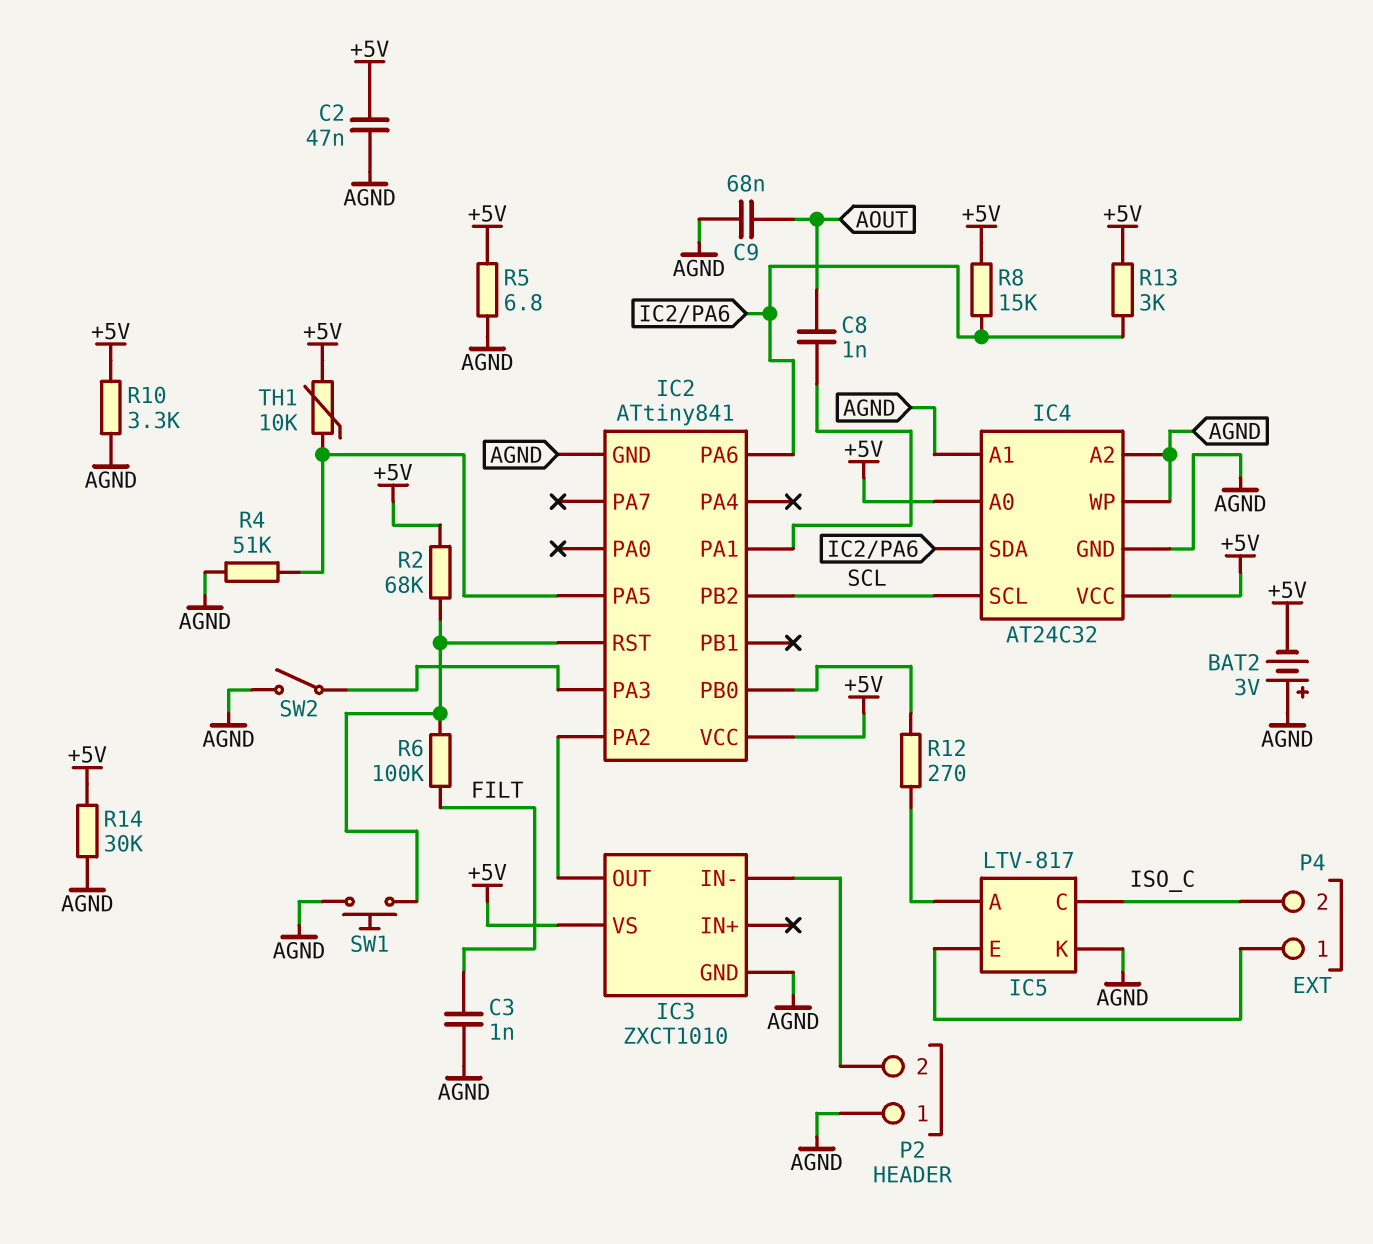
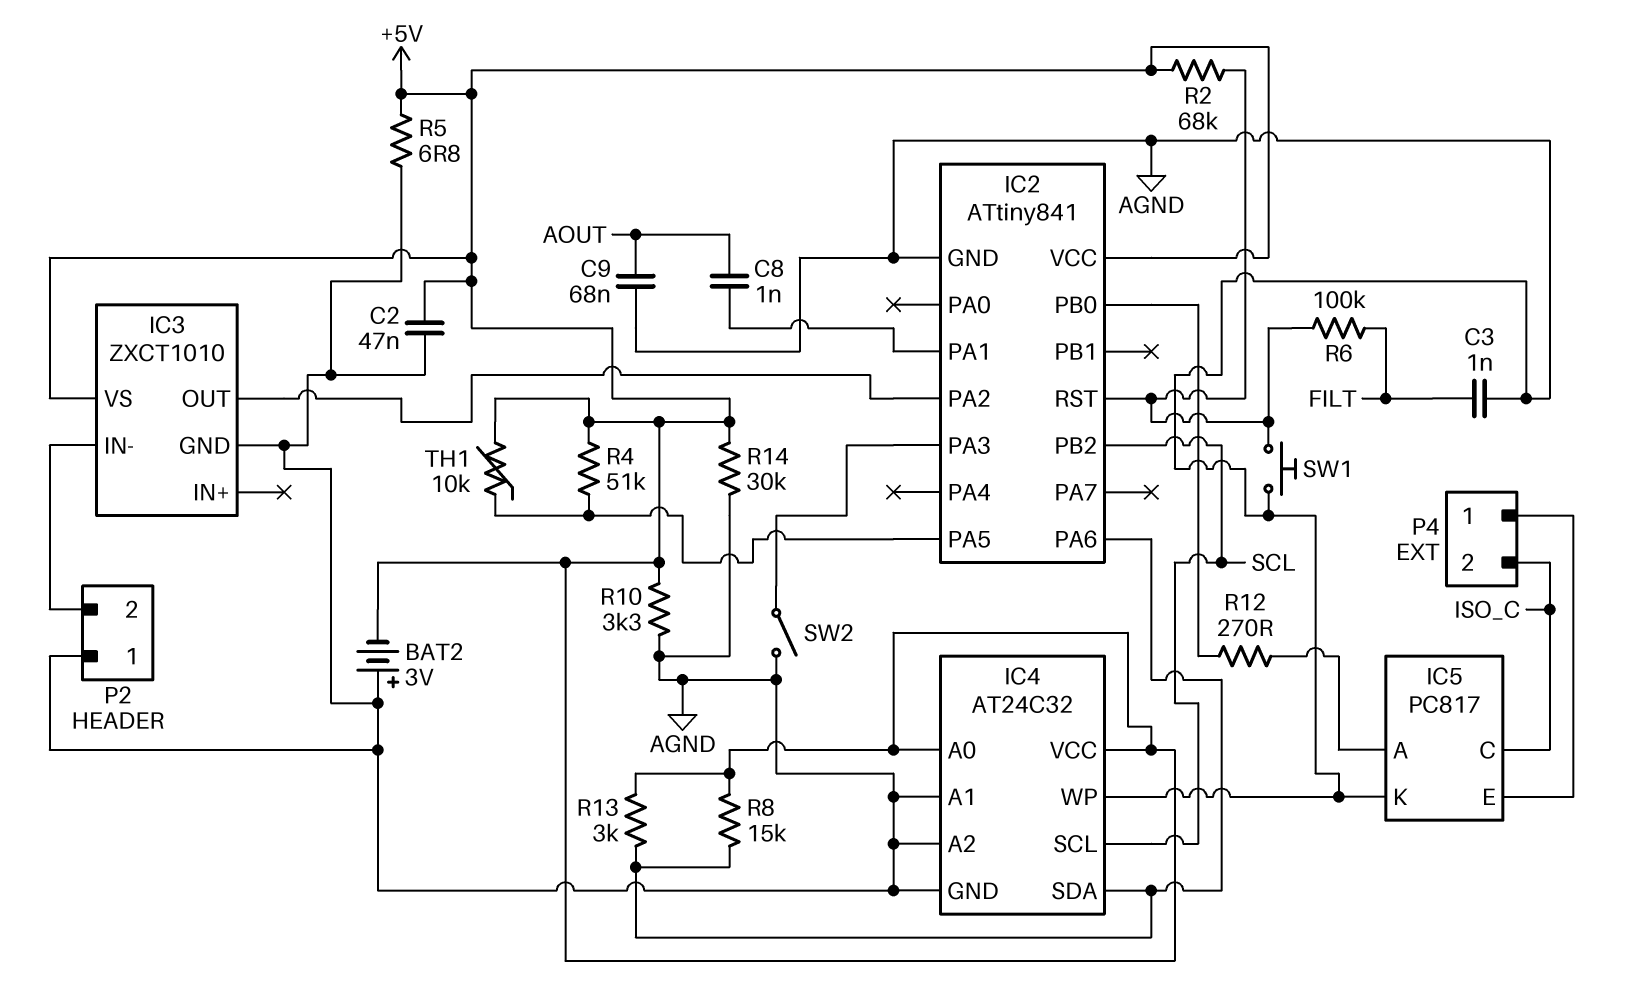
IC5: LTV-817 -> PC817
R4: 51k (AGND, IC2/PA5) -> 51k (+5V, IC2/PA5)

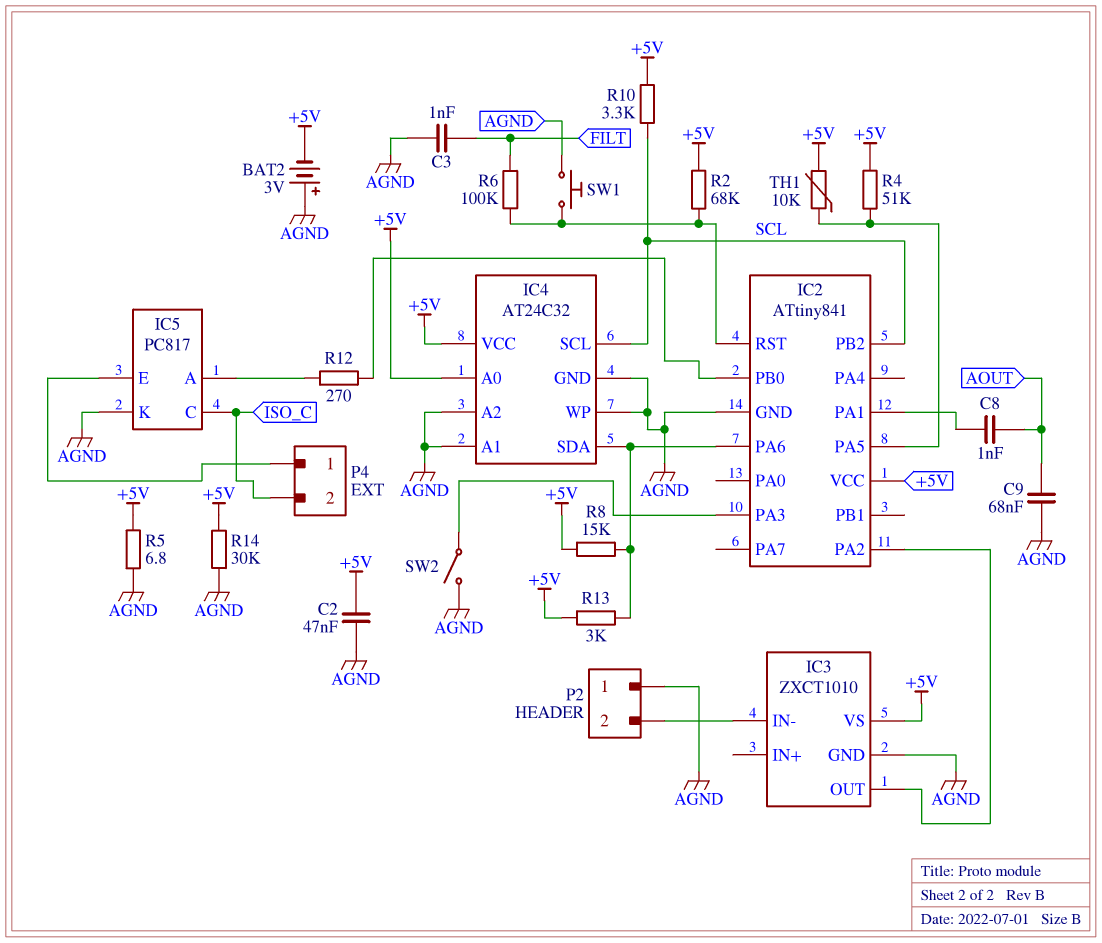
R10: 3.3k (+5V, AGND) -> 3.3k (+5V, SCL)

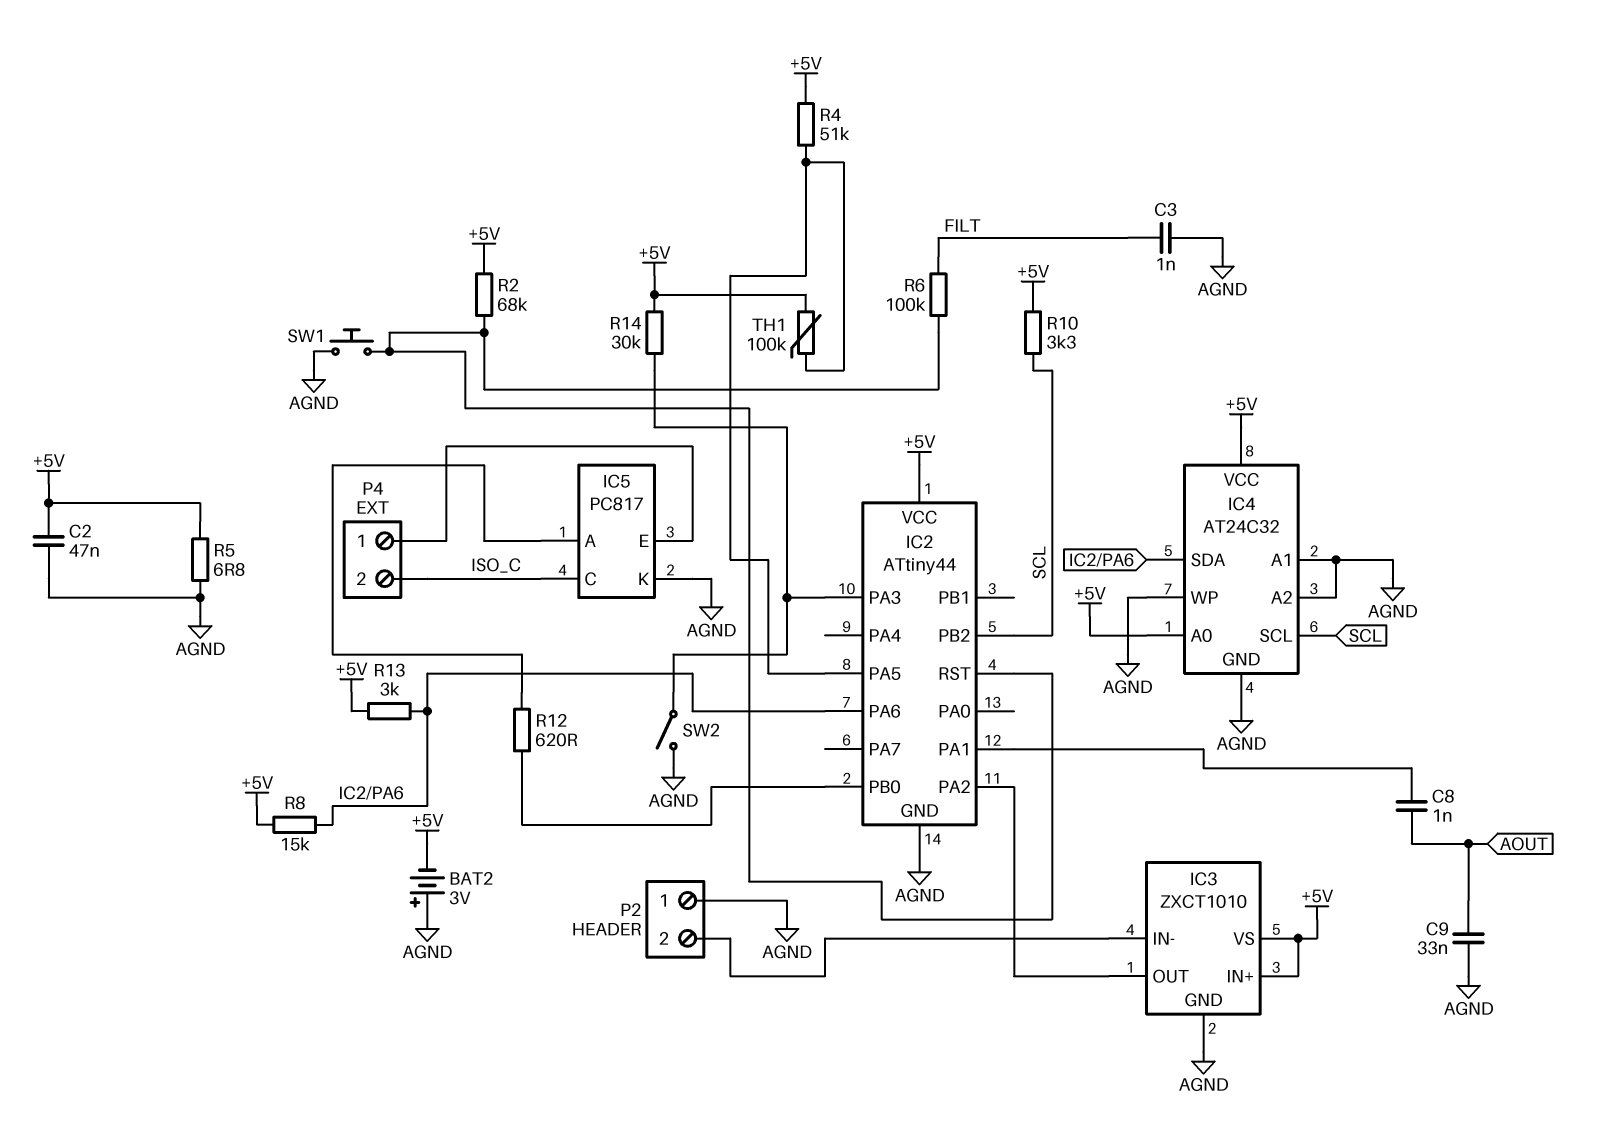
C9: 68nF (AGND, AOUT) -> 33nF (AGND, AOUT)
IC2: ATtiny841 -> ATtiny44
IC3 pin IN+: none -> +5V
R12: 270 (IC2/PB0, IC5/A) -> 620 (IC2/PB0, IC5/A)
R14: 30k (+5V, AGND) -> 30k (+5V, IC2/PA3)
TH1: 10k (+5V, IC2/PA5) -> 100k (+5V, IC2/PA5)

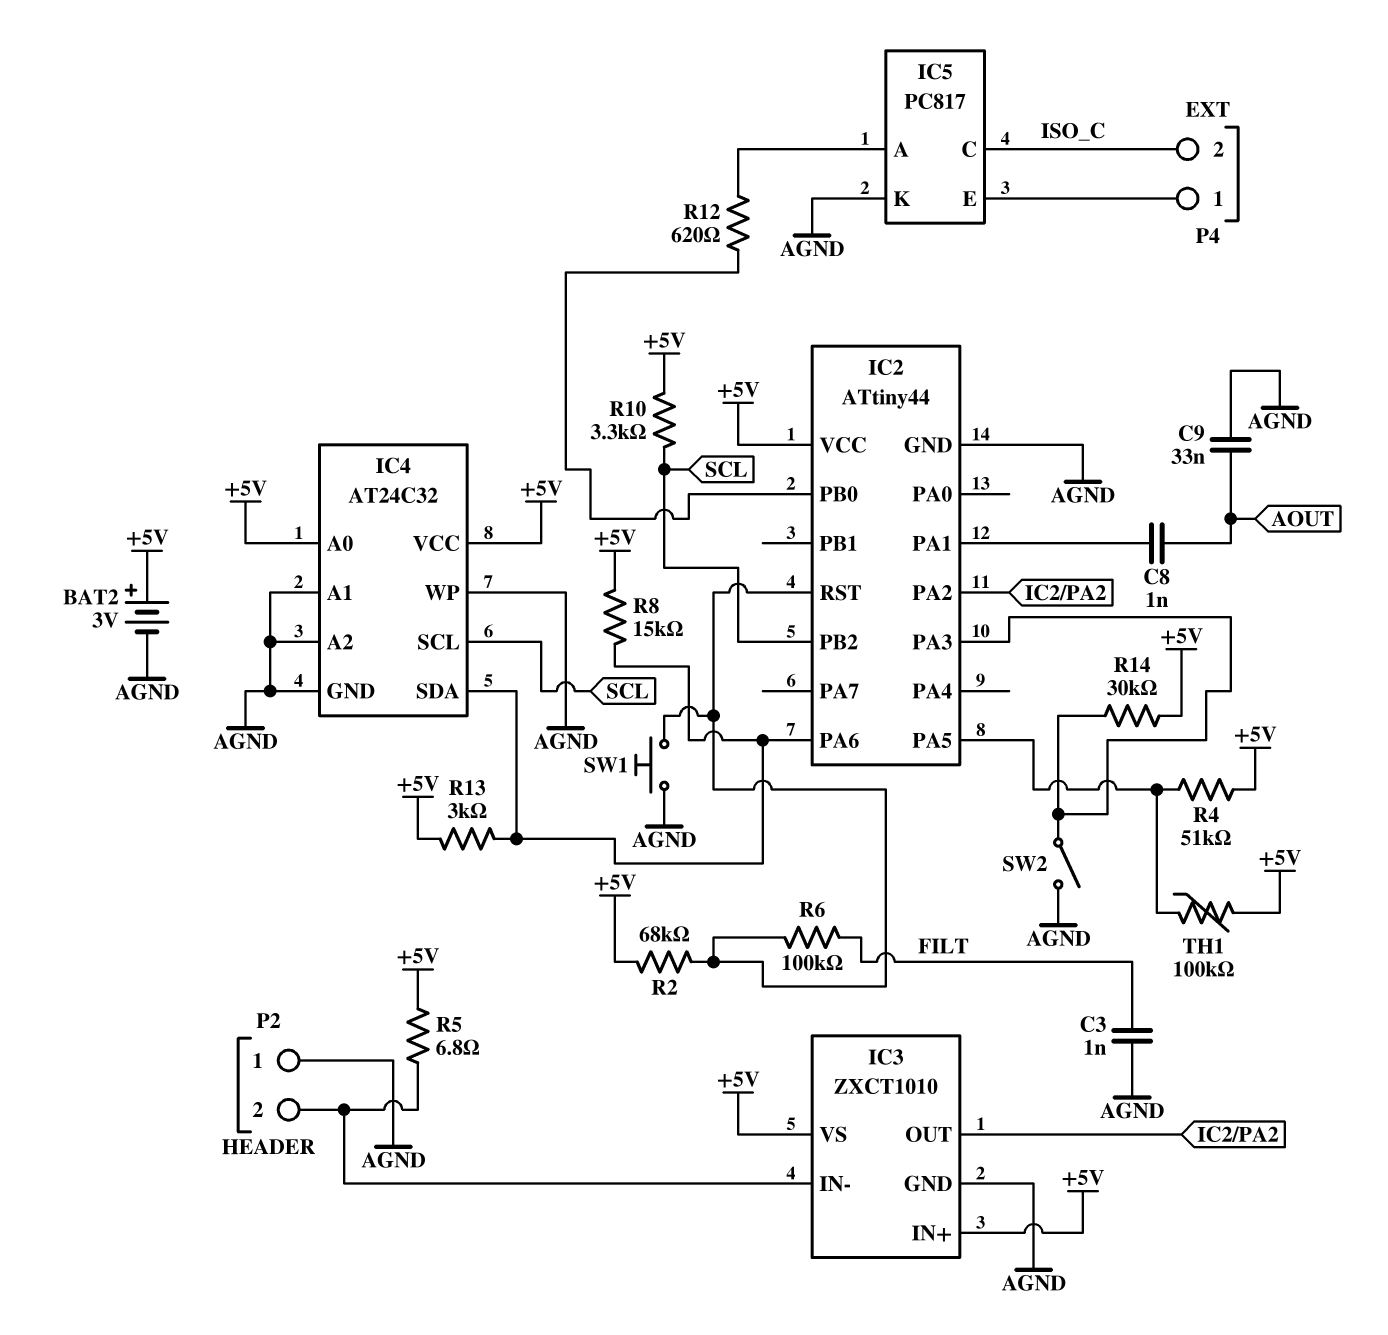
BAT2: 3V (plus AGND, minus +5V) -> 3V (plus +5V, minus AGND)
C2: 47nF (+5V, AGND) -> none
R5: 6.8 (+5V, AGND) -> 6.8 (+5V, IC3/IN-)

